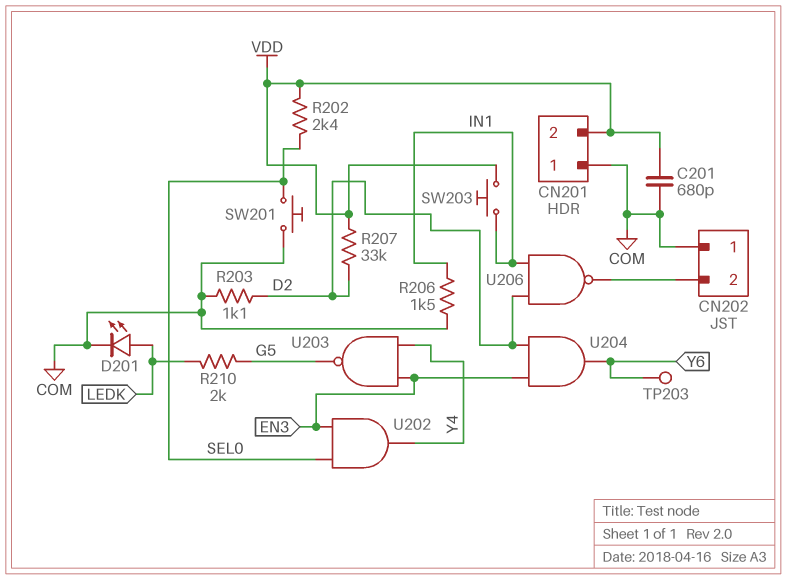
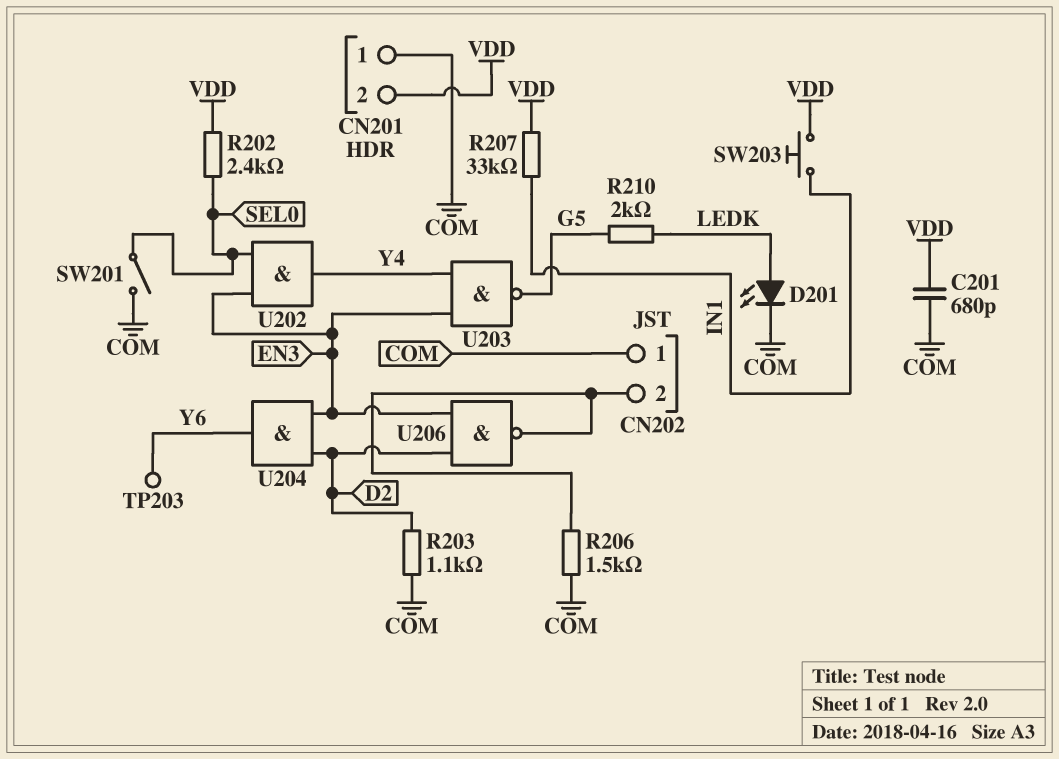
R206: 1.5k (COM, IN1) -> 1.5k (CN202/2, COM)
R207: 33k (D2, VDD) -> 33k (IN1, VDD)
SW201: button (COM, SEL0) -> switch (COM, SEL0)
U206: NAND (in D2, in IN1, out CN202/2) -> NAND (in D2, in EN3, out CN202/2)

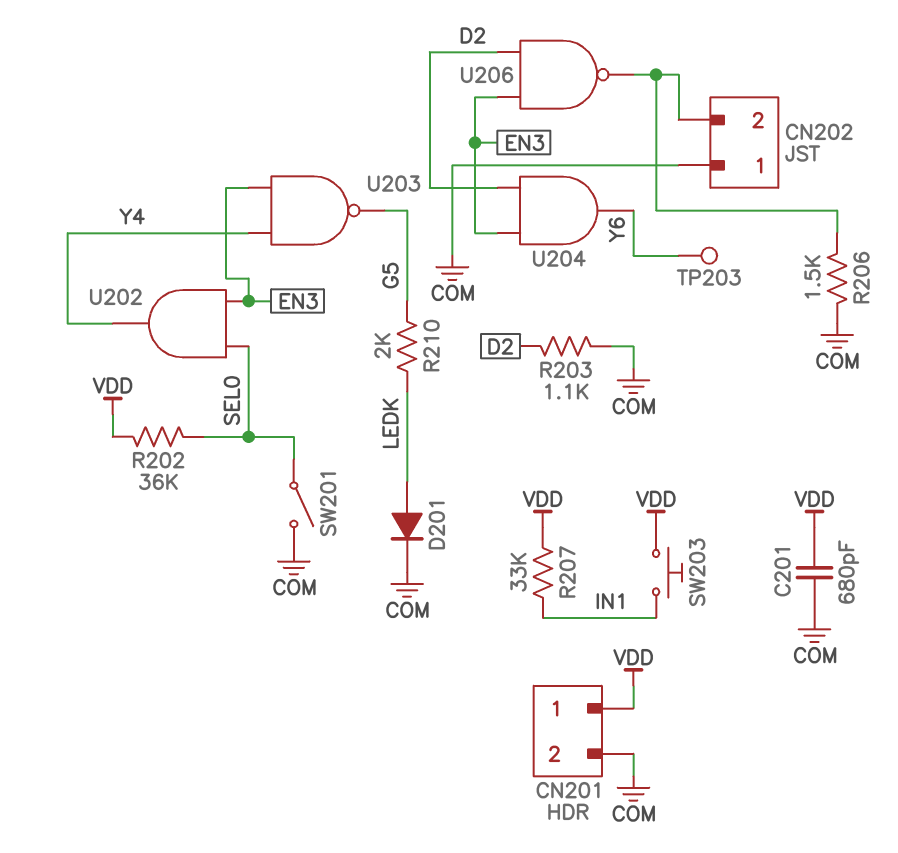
CN201 pin 1: COM -> VDD
CN201 pin 2: VDD -> COM
D201: LED (A LEDK, K COM) -> diode (A LEDK, K COM)
R202: 2.4k (SEL0, VDD) -> 36k (SEL0, VDD)

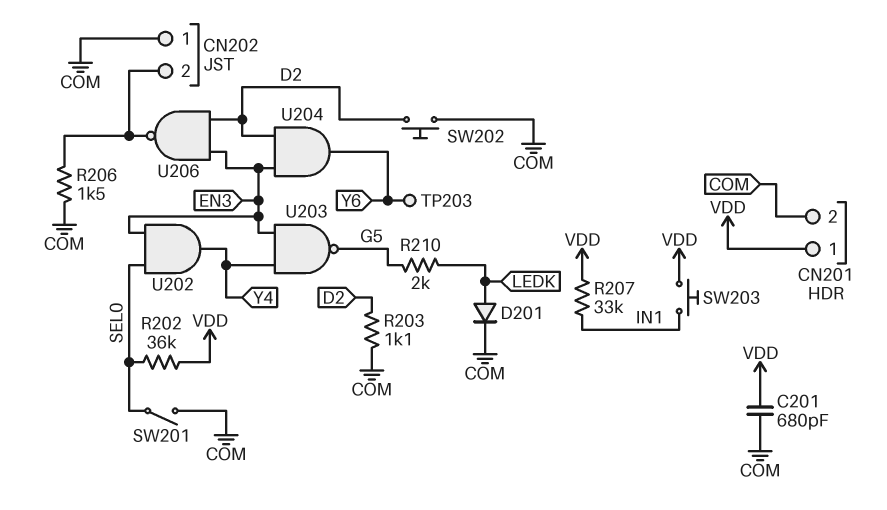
SW202: none -> button (COM, D2)

